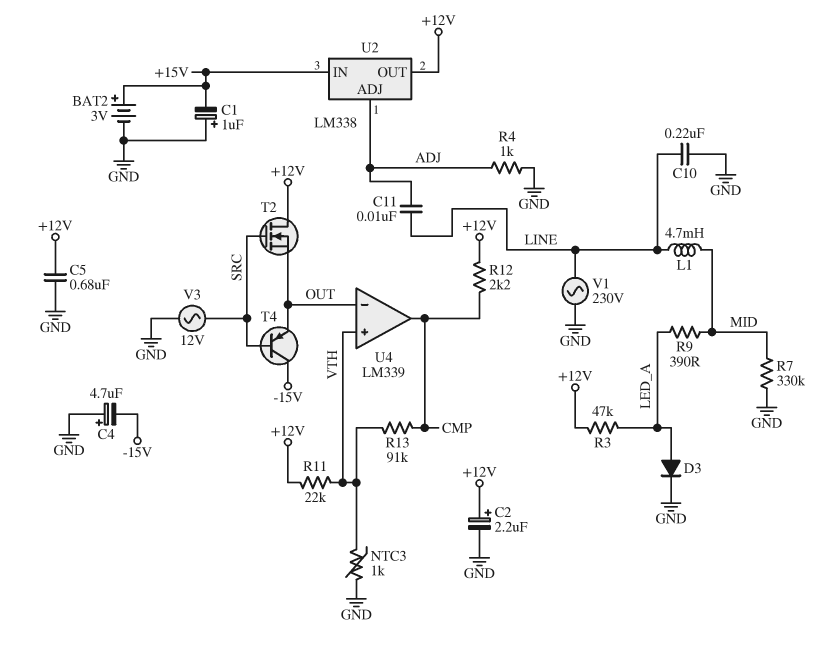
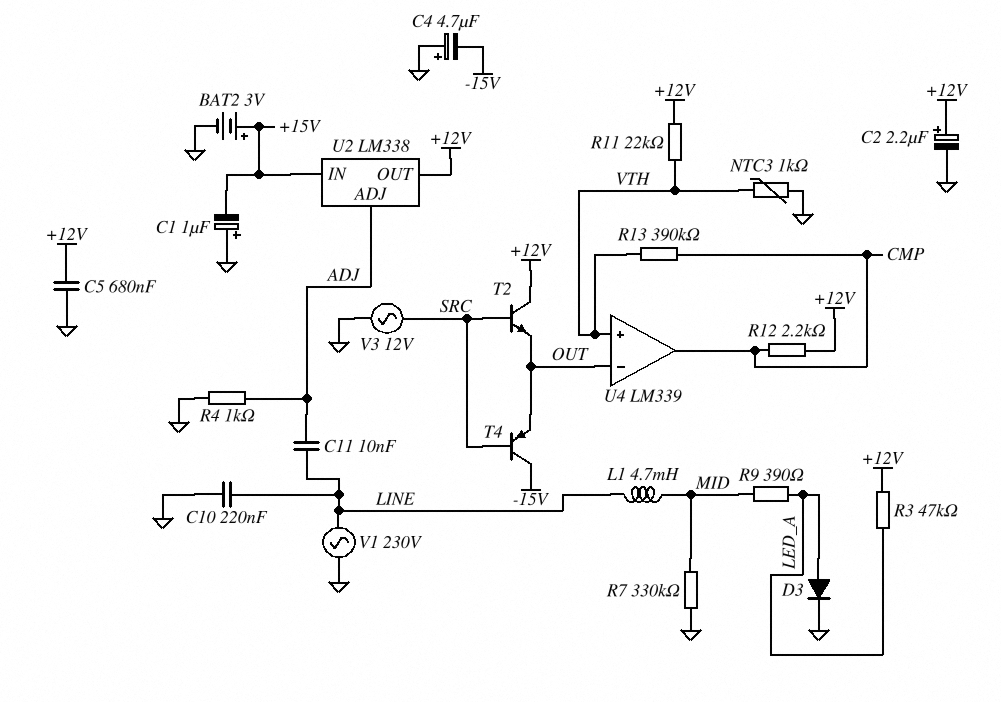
R13: 91k (CMP, VTH) -> 390k (CMP, VTH)
T2: NMOS (G SRC, D +12V, S OUT) -> NPN (B SRC, C +12V, E OUT)

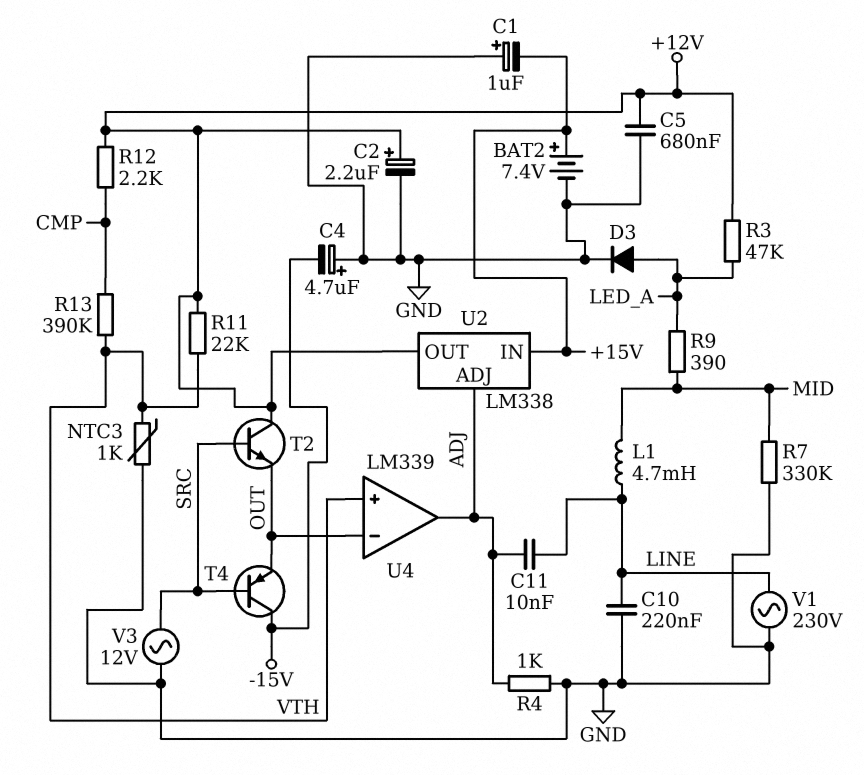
BAT2: 3V (plus +15V, minus GND) -> 7.4V (plus +15V, minus GND)
U4 pin out: CMP -> ADJ

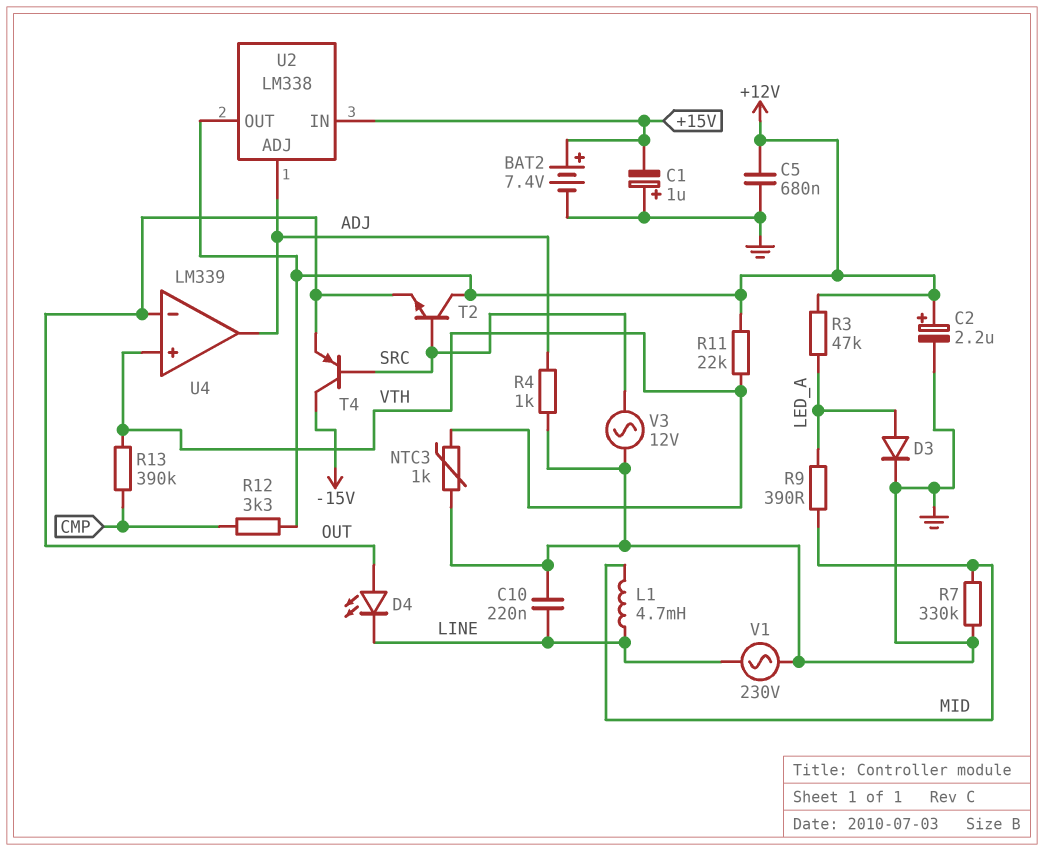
C4: 4.7uF (plus GND, minus -15V) -> none
C11: 10nF (ADJ, LINE) -> none
D4: none -> LED (A OUT, K LINE)
R12: 2.2k (+12V, CMP) -> 3.3k (+12V, CMP)

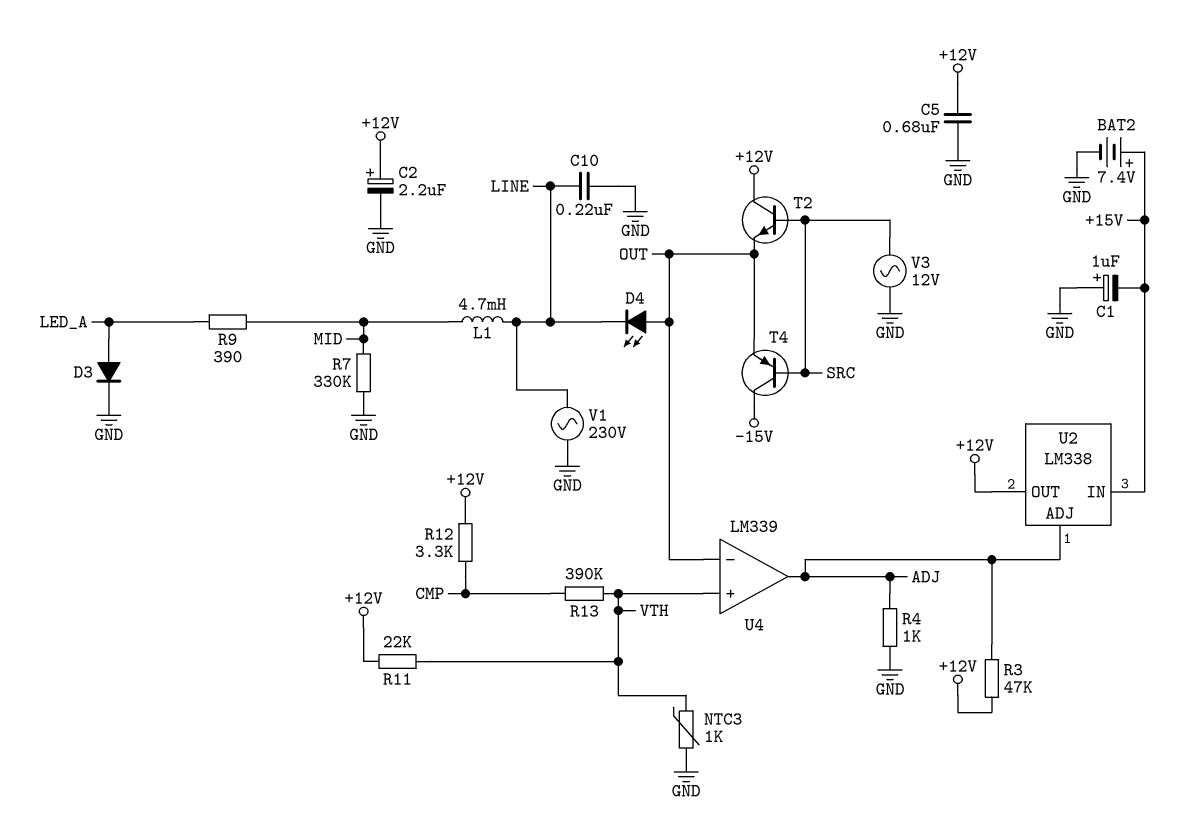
R3: 47k (+12V, LED_A) -> 47k (+12V, ADJ)

